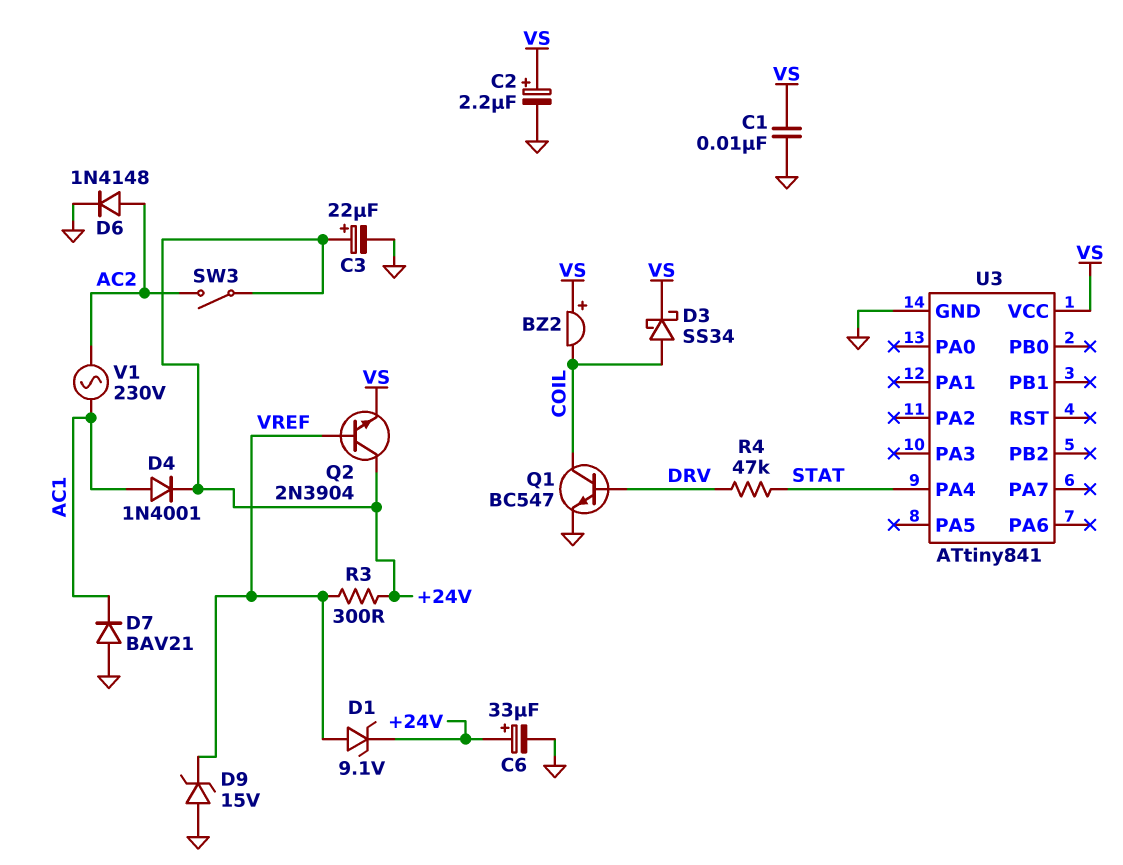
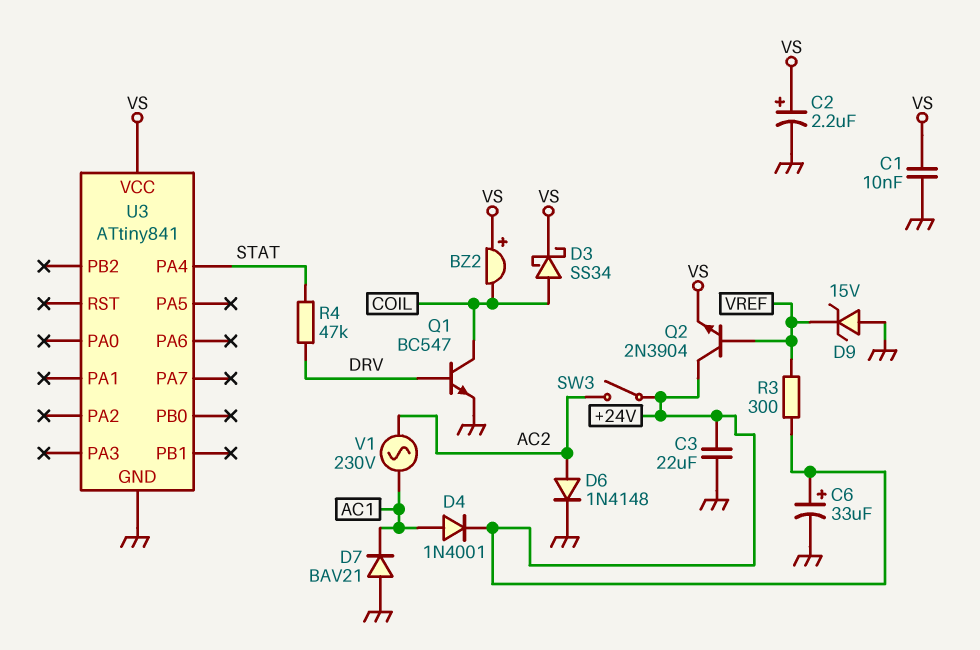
C3: 22uF (plus +24V, minus GND) -> 22uF (+24V, GND)
D1: zener 9.1V (A VREF, K +24V) -> none

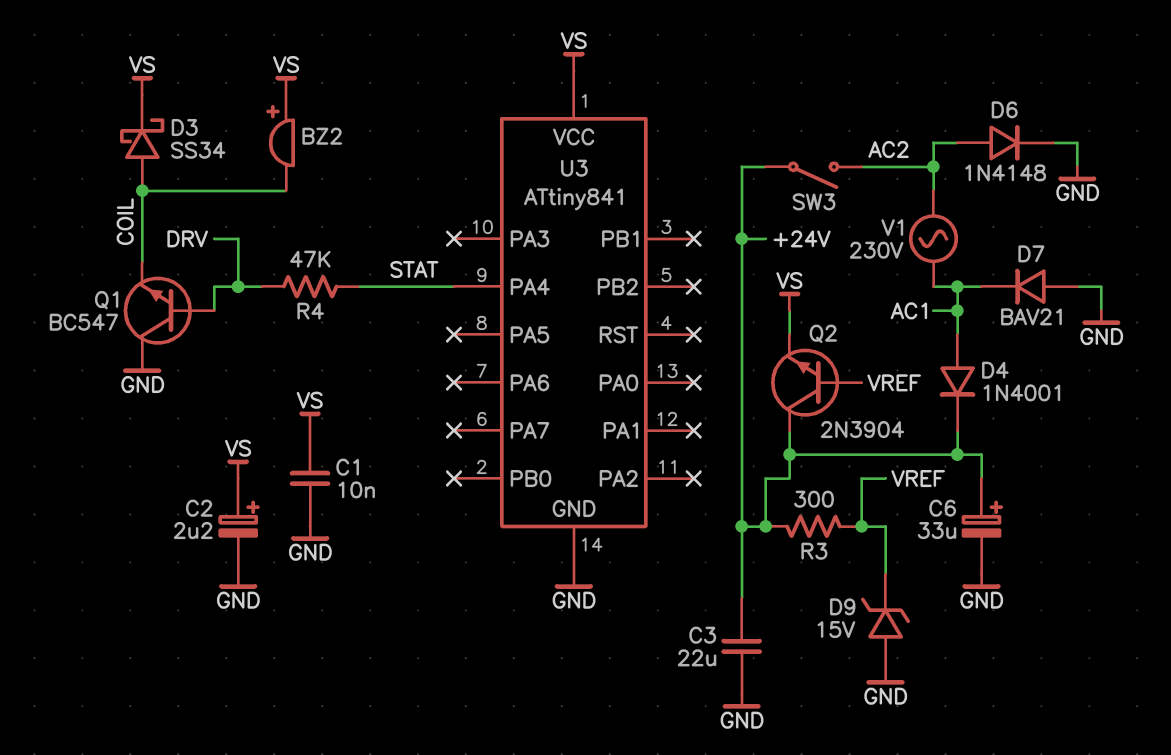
Q1: NPN BC547 (B DRV, C COIL, E GND) -> NPN BC547 (B DRV, C GND, E COIL)

